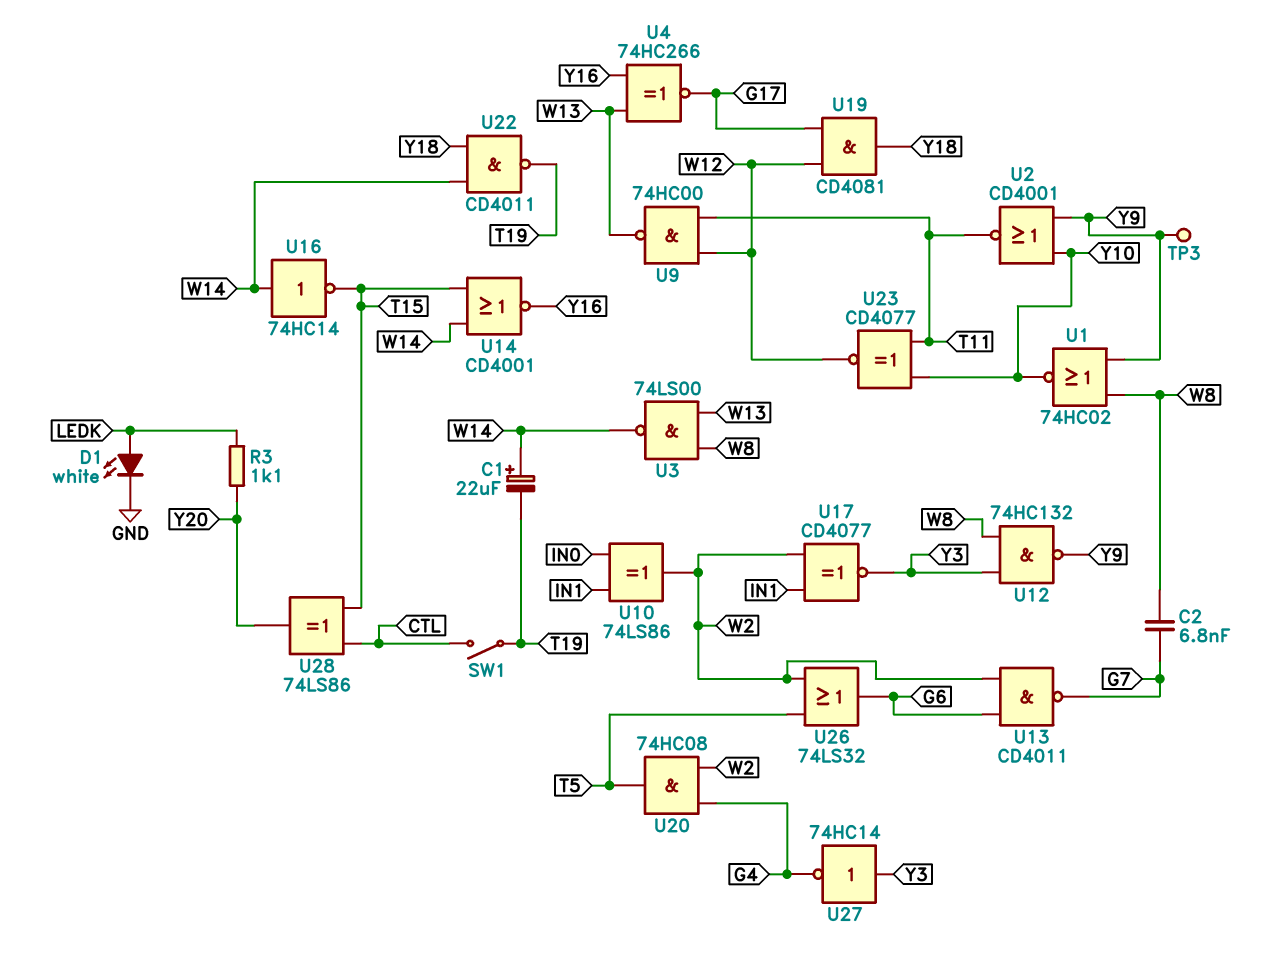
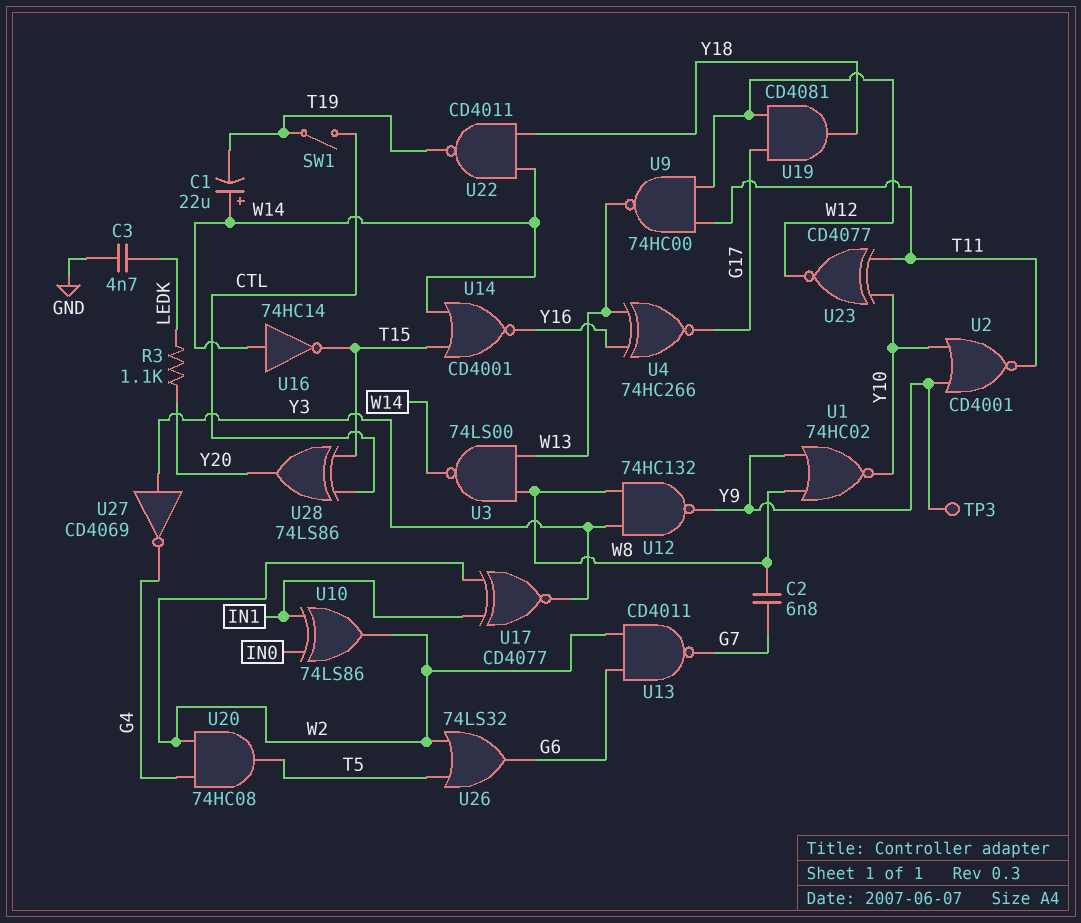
C3: none -> 4.7nF (GND, LEDK)
D1: LED white (A LEDK, K GND) -> none
U27: NOT 74HC14 (in Y3, out G4) -> NOT CD4069 (in Y3, out G4)

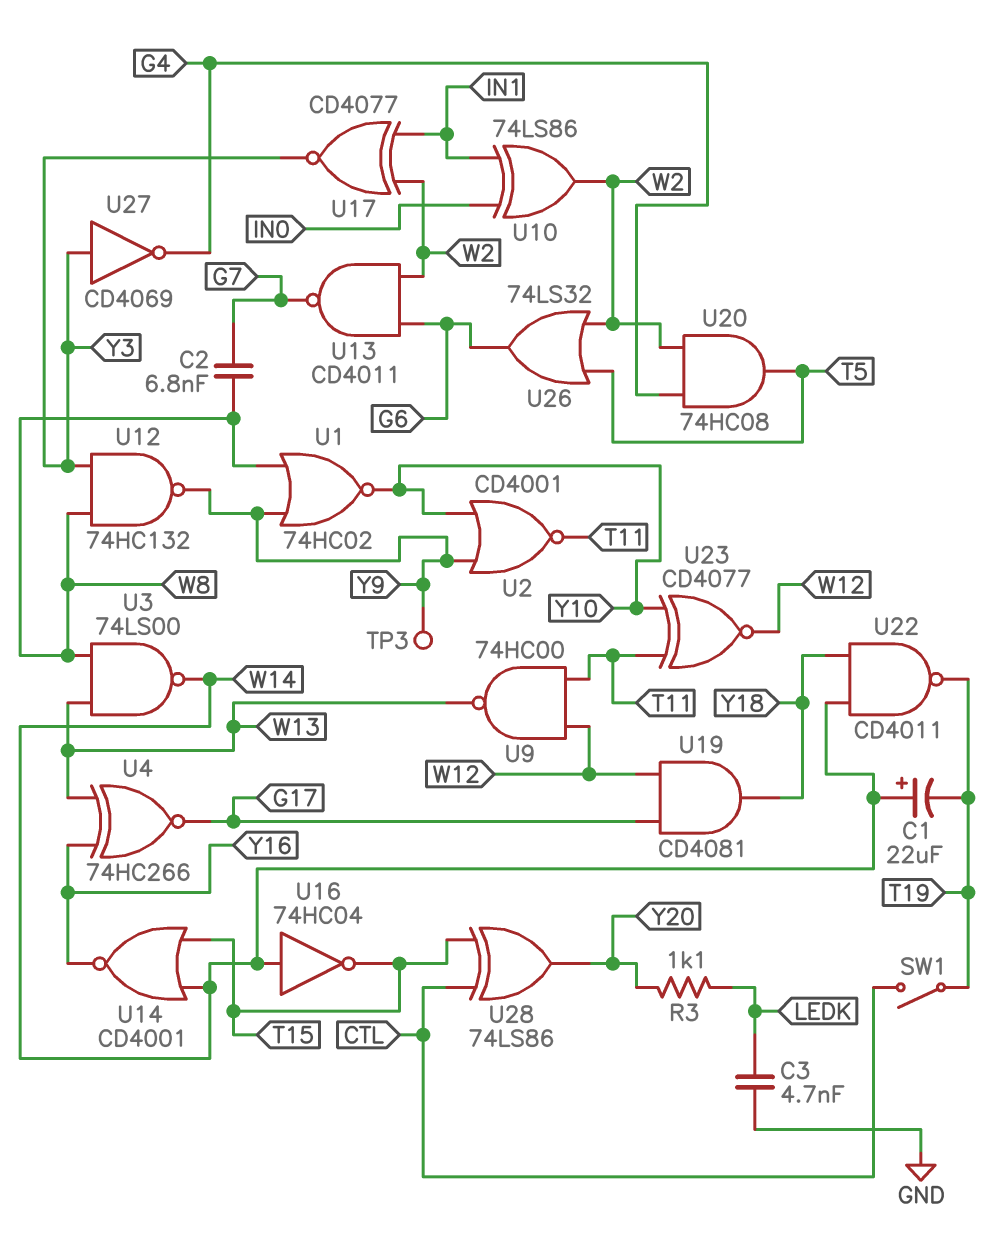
U16: NOT 74HC14 (in W14, out T15) -> NOT 74HC04 (in W14, out T15)

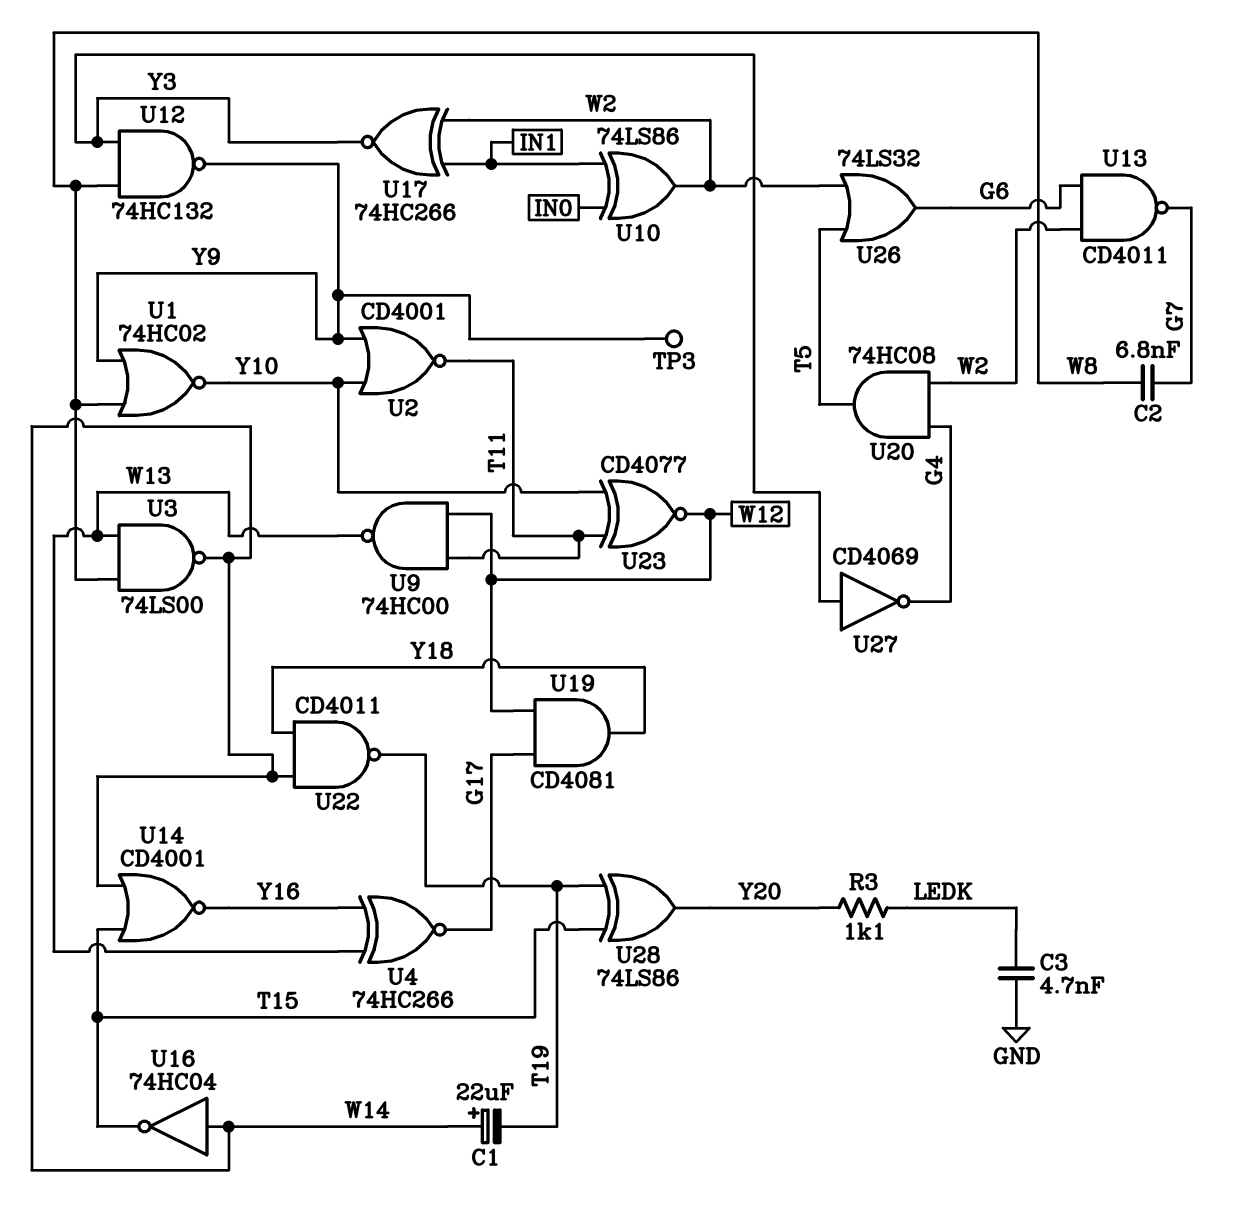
SW1: switch (CTL, T19) -> none
U17: XNOR CD4077 (in IN1, in W2, out Y3) -> XNOR 74HC266 (in IN1, in W2, out Y3)
U28: XOR 74LS86 (in CTL, in T15, out Y20) -> XOR 74LS86 (in T15, in T19, out Y20)

